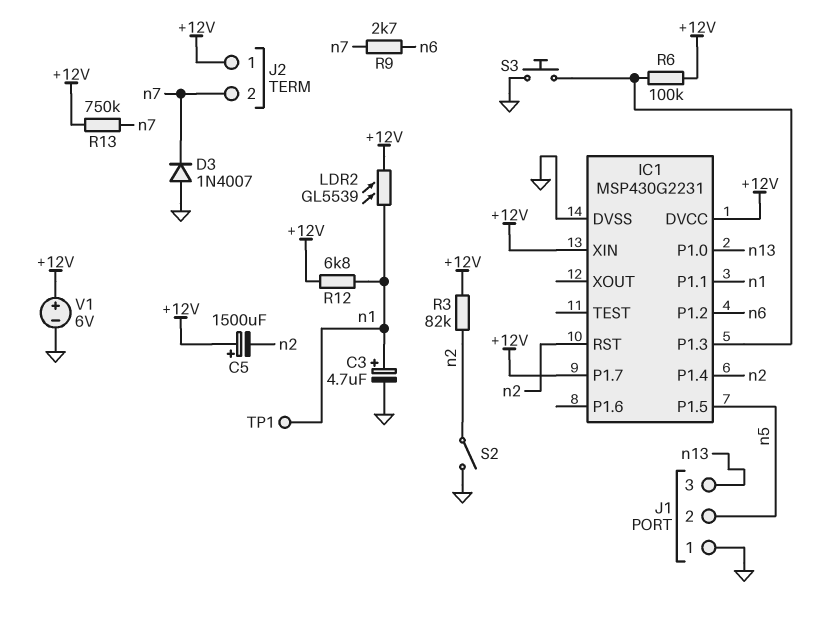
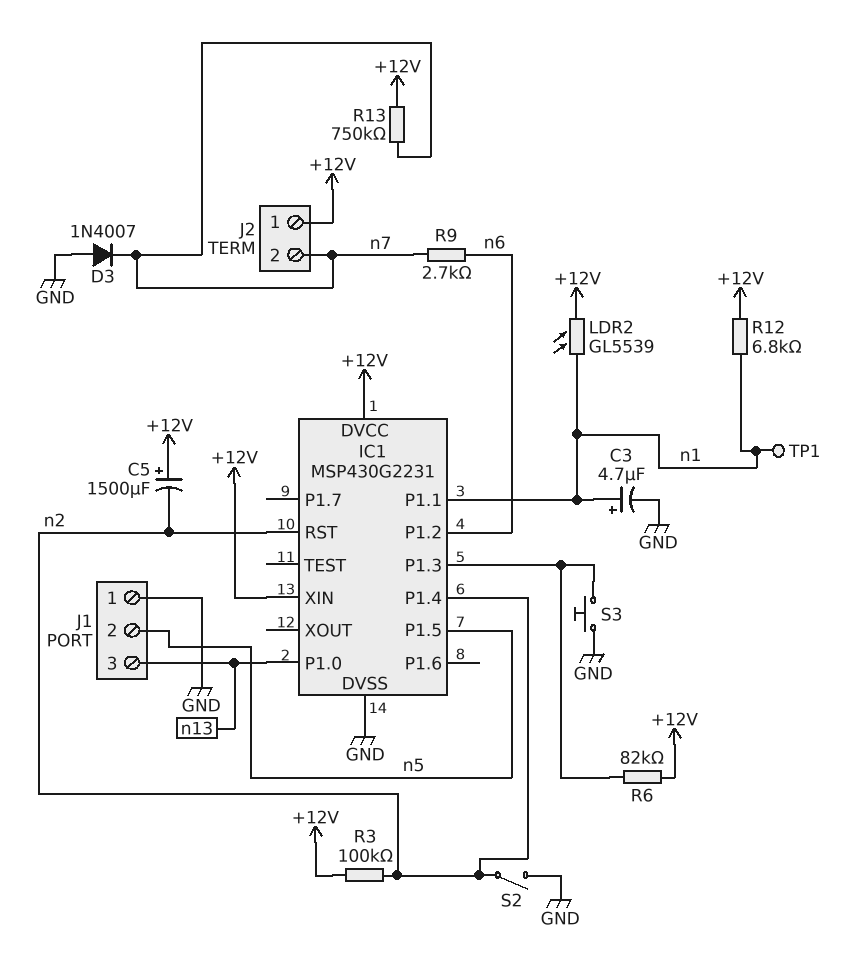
IC1 pin P1.7: +12V -> none
R3: 82k (+12V, n2) -> 100k (+12V, n2)
R6: 100k (+12V, IC1/P1.3) -> 82k (+12V, IC1/P1.3)
V1: 6V (plus +12V, minus GND) -> none

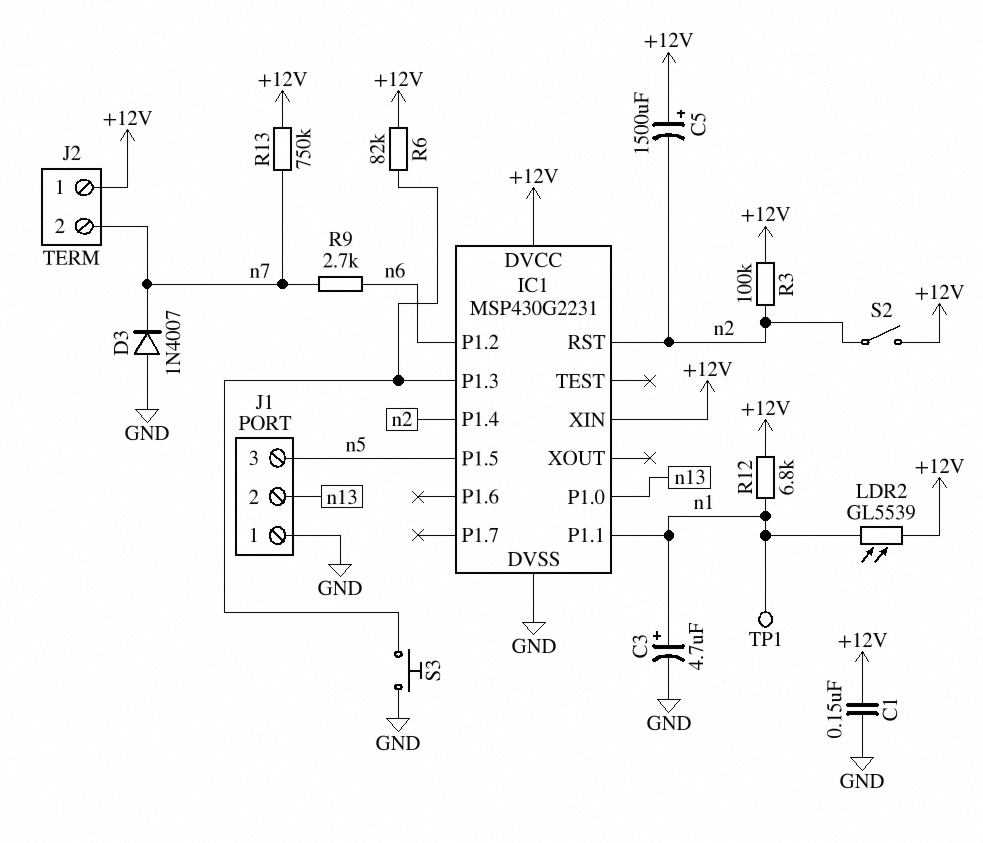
C1: none -> 150nF (+12V, GND)
J1 pin 2: n5 -> n13
J1 pin 3: n13 -> n5
S2: switch (GND, n2) -> switch (+12V, n2)

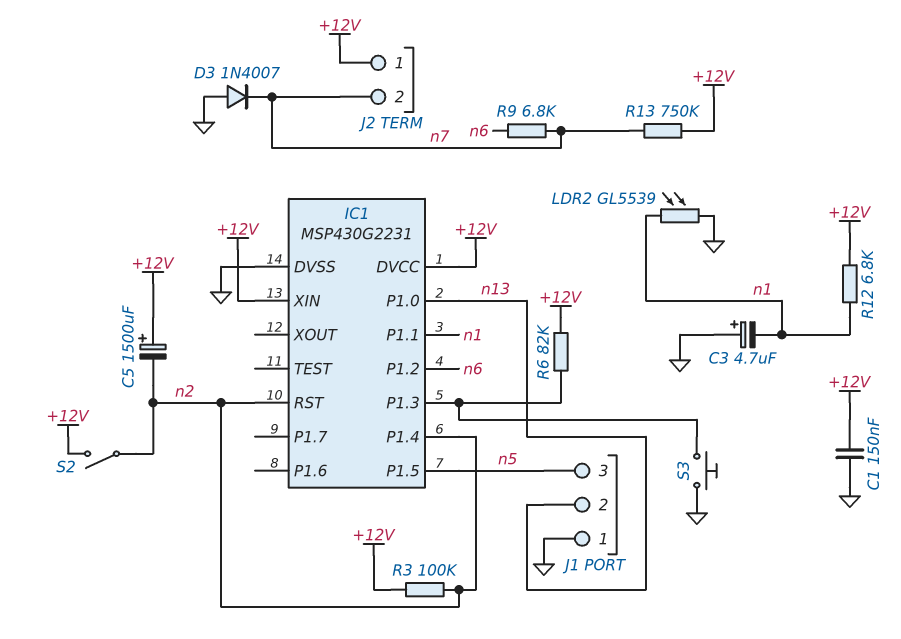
C3: 4.7uF (plus n1, minus GND) -> 4.7uF (plus GND, minus n1)
LDR2: GL5539 (+12V, n1) -> GL5539 (GND, n1)
R9: 2.7k (n6, n7) -> 6.8k (n6, n7)
TP1: test point (n1) -> none

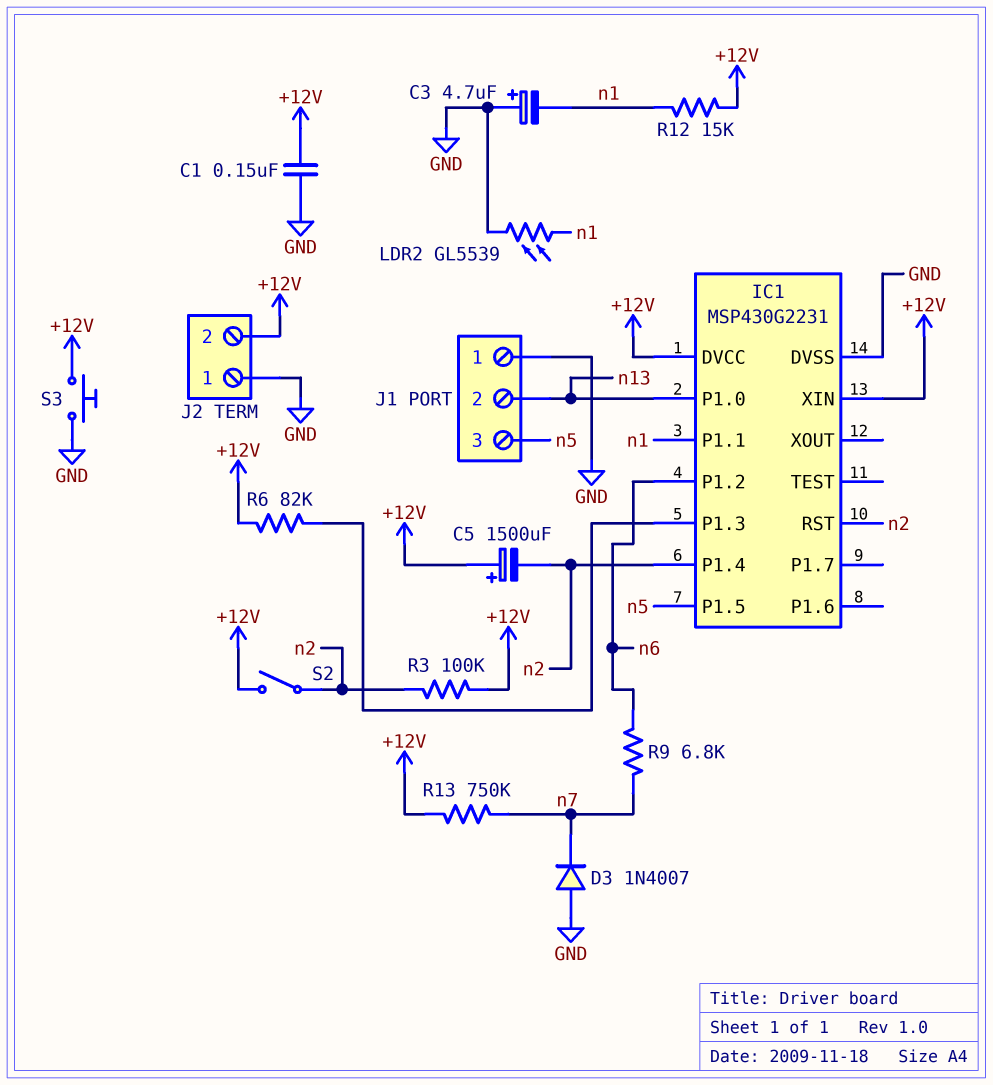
J2 pin 1: +12V -> GND
J2 pin 2: n7 -> +12V
R12: 6.8k (+12V, n1) -> 15k (+12V, n1)
S3: button (GND, IC1/P1.3) -> button (+12V, GND)

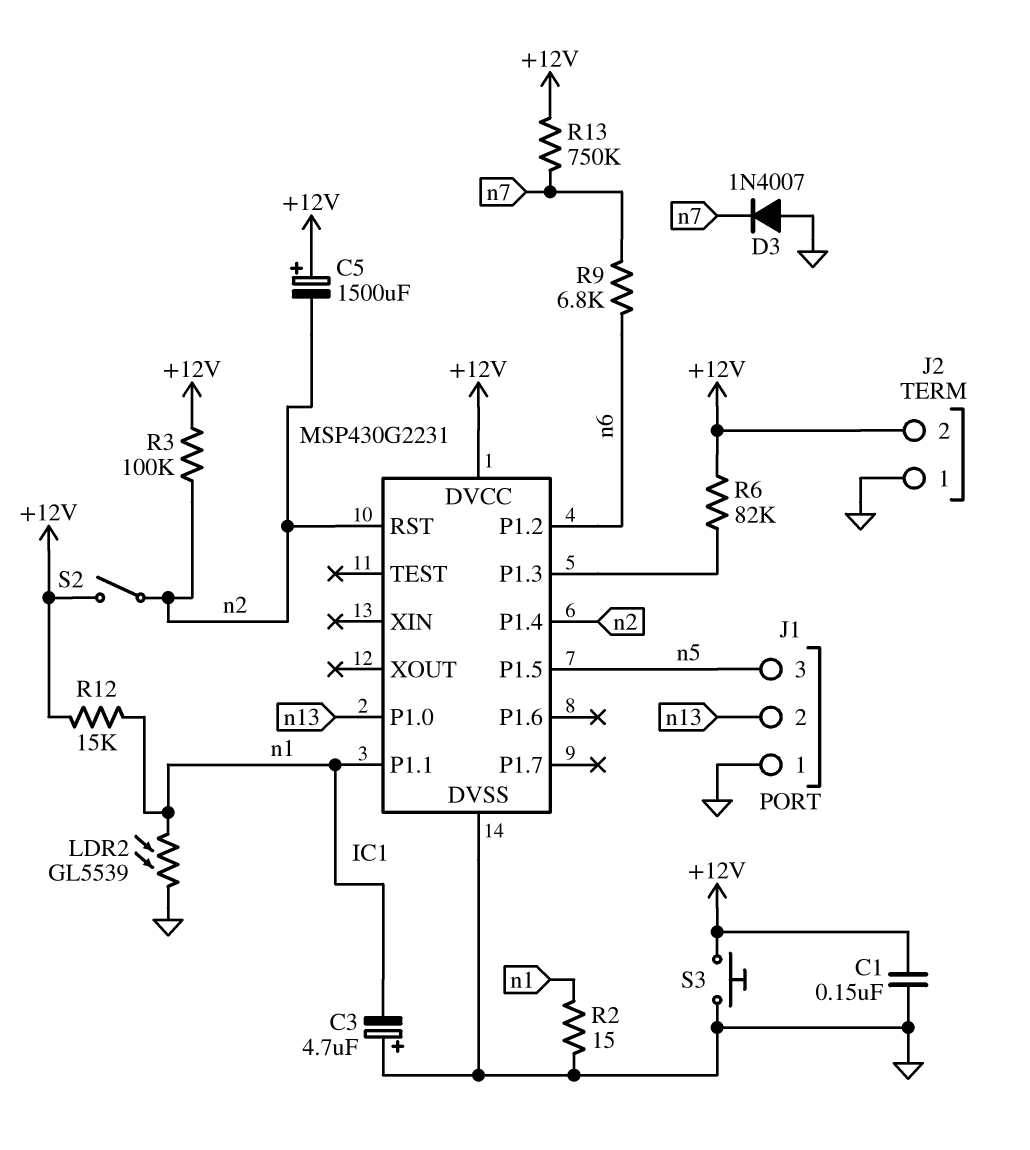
IC1 pin XIN: +12V -> none
R2: none -> 15 (GND, n1)

